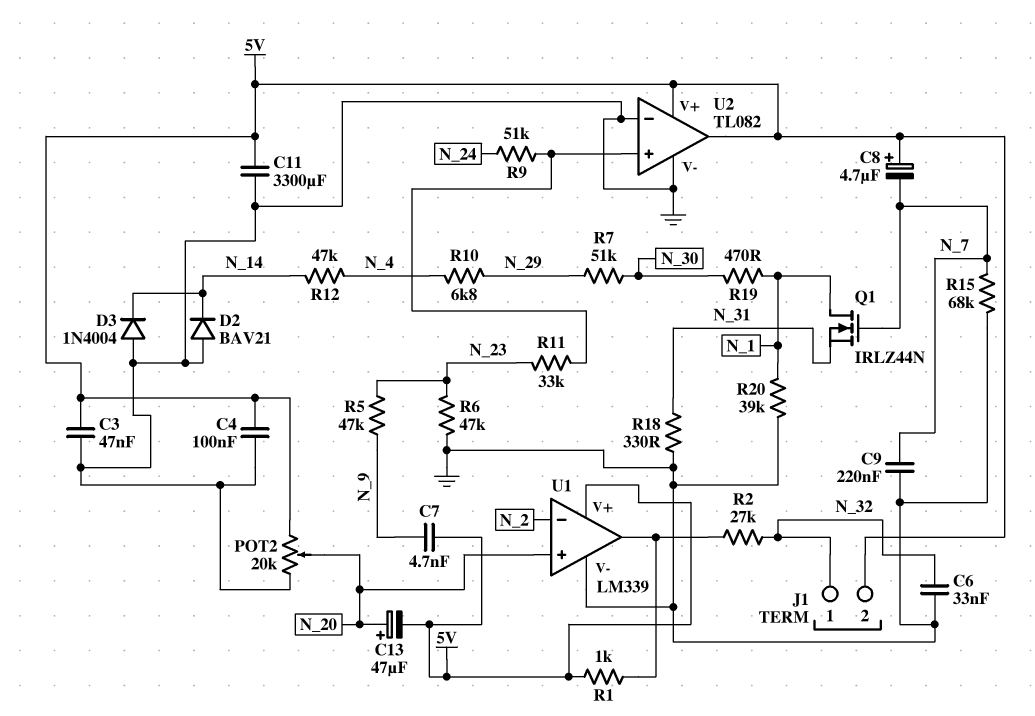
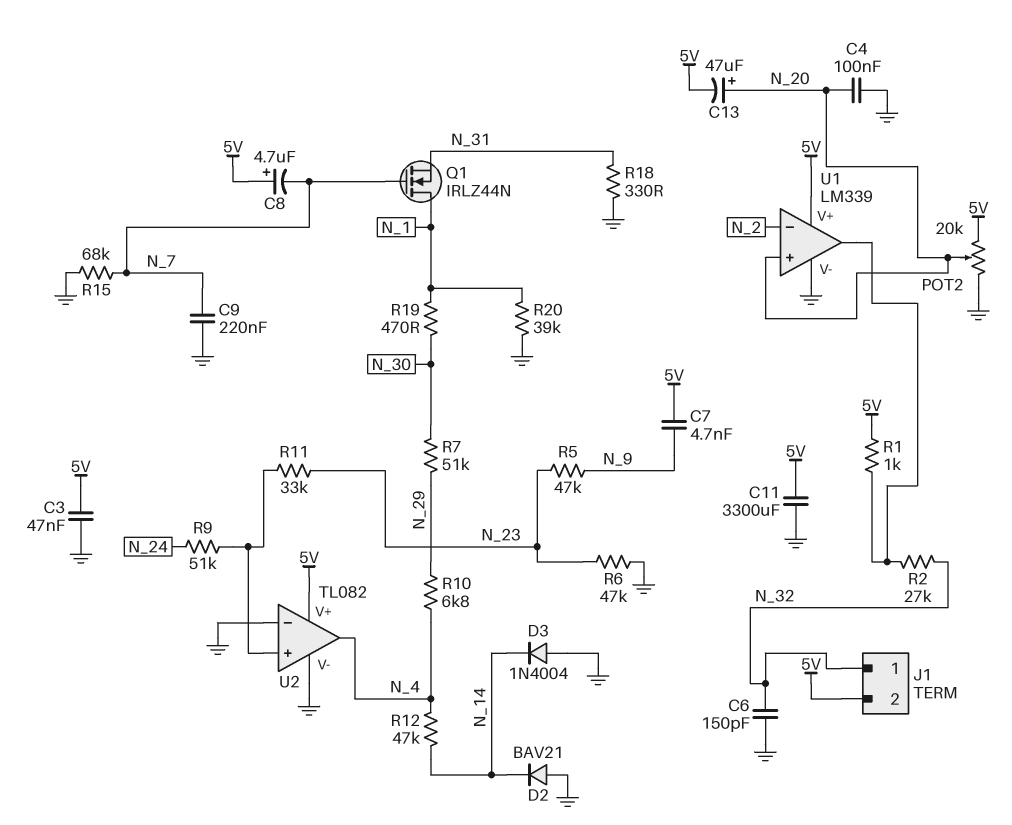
C4: 100nF (5V, GND) -> 100nF (GND, N_20)
C6: 33nF (GND, N_32) -> 150pF (GND, N_32)
U2 pin out: 5V -> N_4

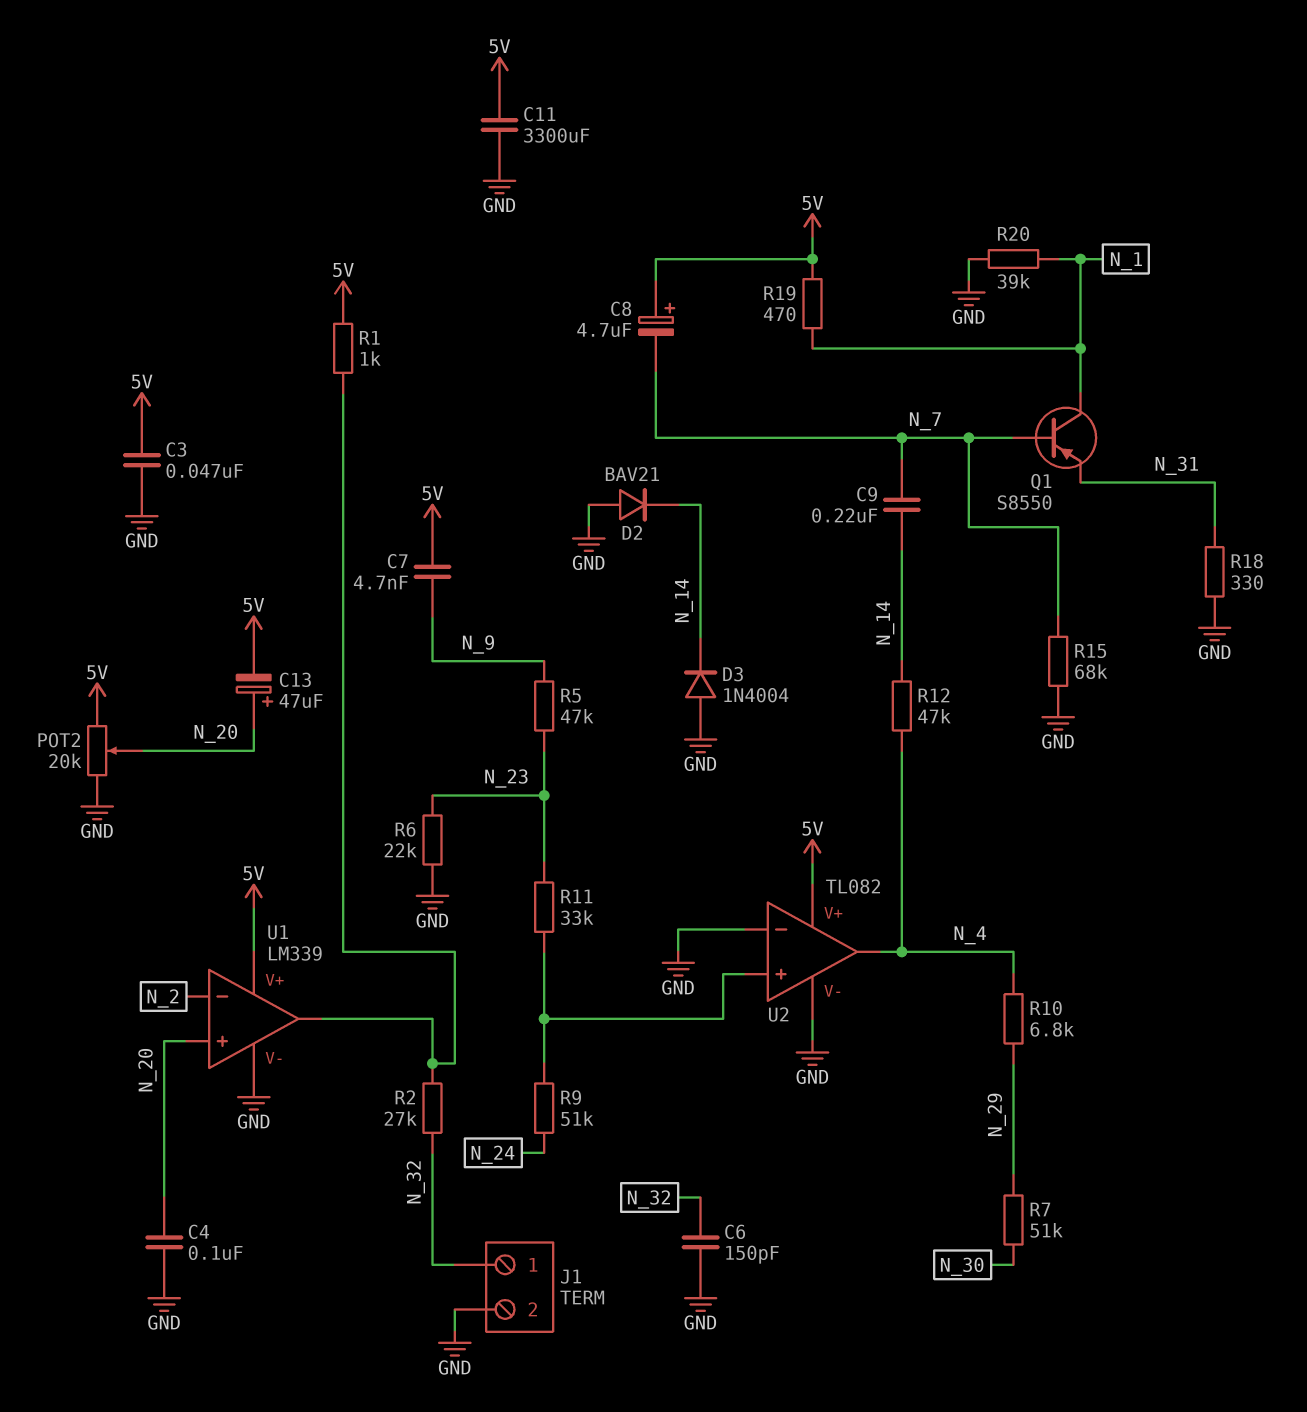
C9: 220nF (GND, N_7) -> 220nF (N_7, N_14)
J1 pin 2: 5V -> GND
Q1: NMOS IRLZ44N (G N_7, D N_1, S N_31) -> PNP S8550 (B N_7, C N_1, E N_31)
R6: 47k (GND, N_23) -> 22k (GND, N_23)
R19: 470 (N_1, N_30) -> 470 (5V, N_1)

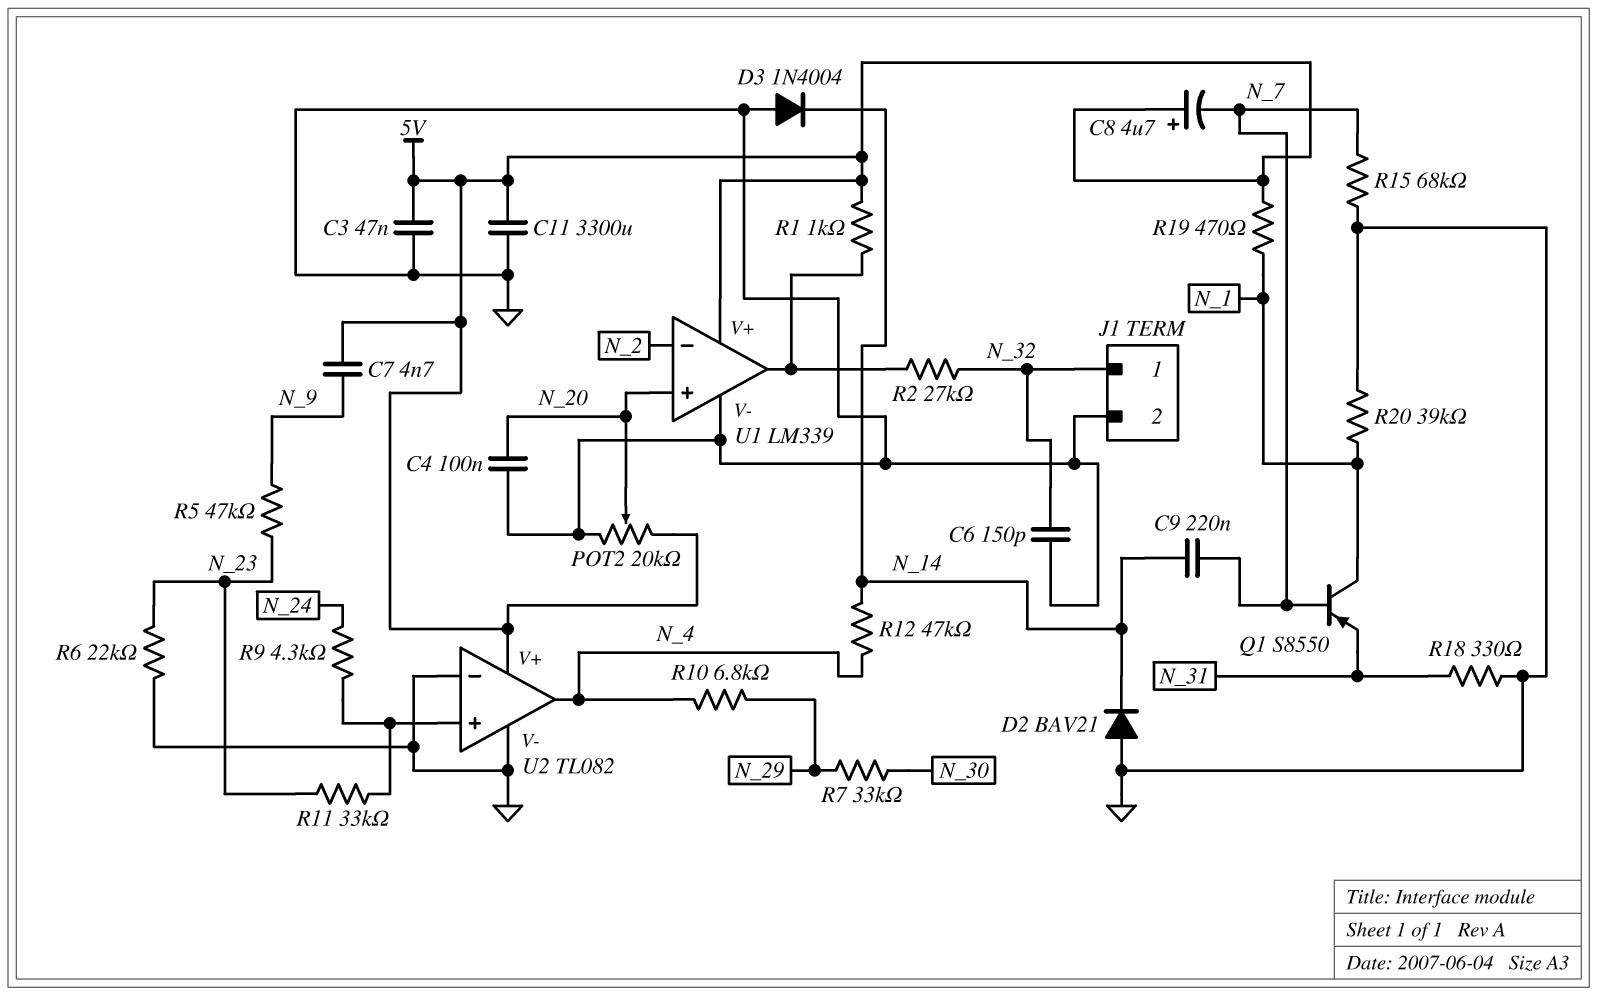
C13: 47uF (plus N_20, minus 5V) -> none
R7: 51k (N_29, N_30) -> 33k (N_29, N_30)
R9: 51k (N_24, U2/in+) -> 4.3k (N_24, U2/in+)

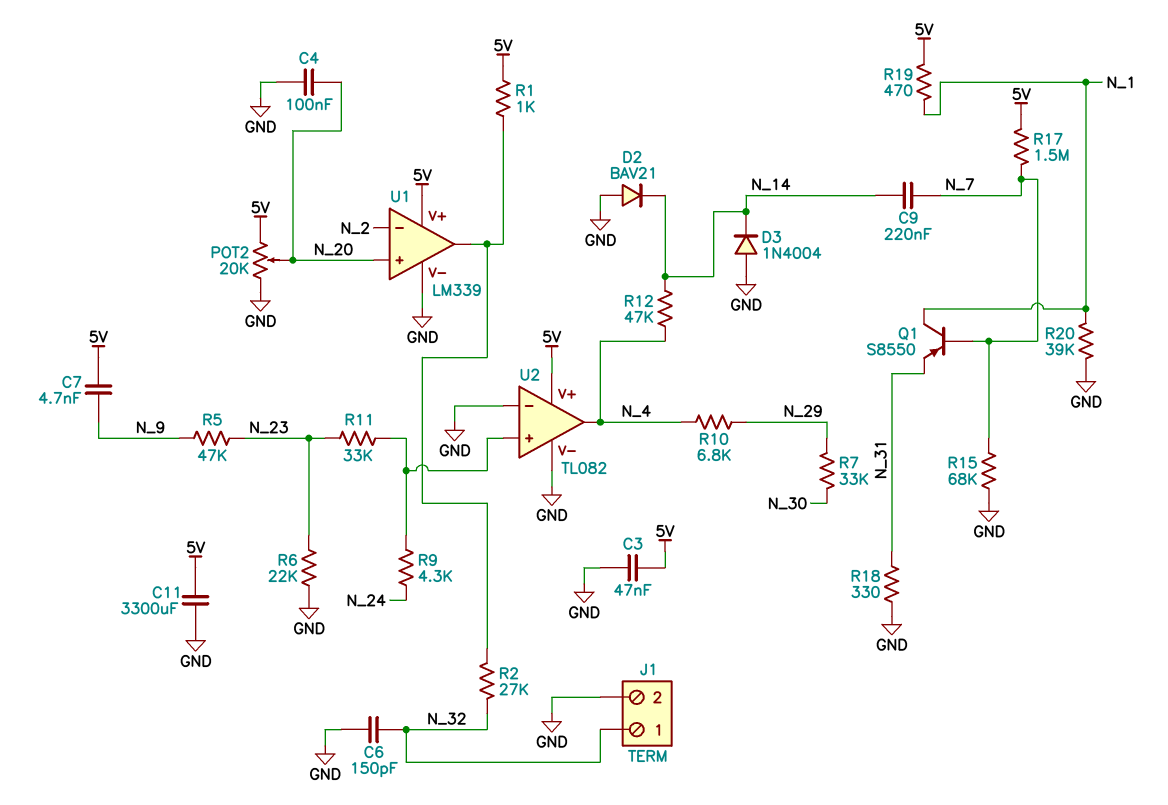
C8: 4.7uF (plus 5V, minus N_7) -> none
R17: none -> 1.5M (5V, N_7)

